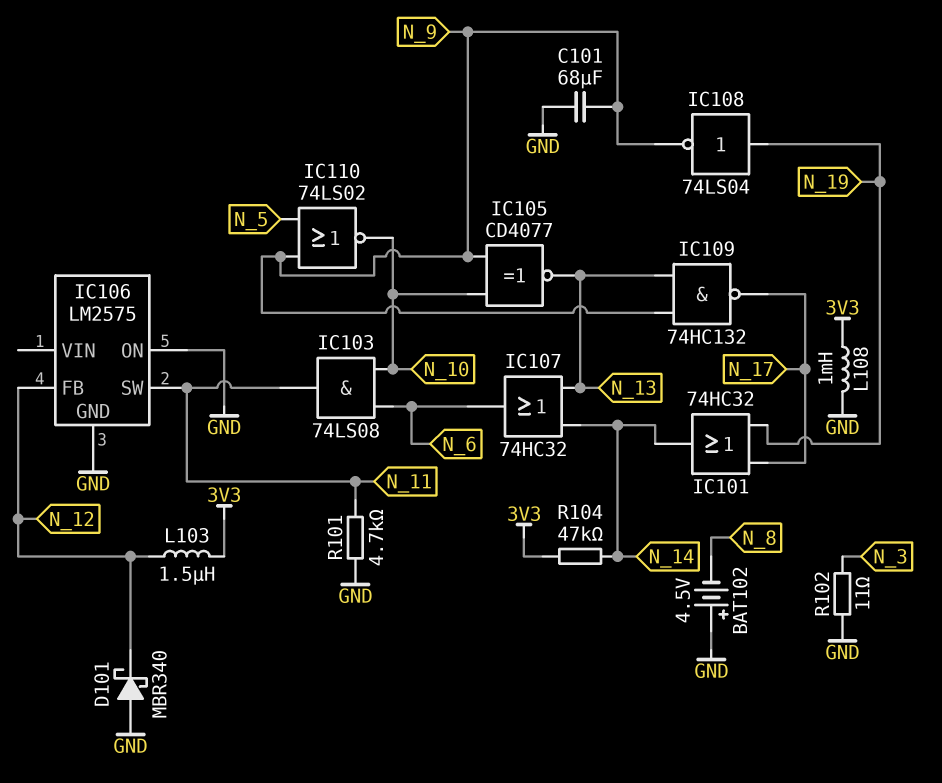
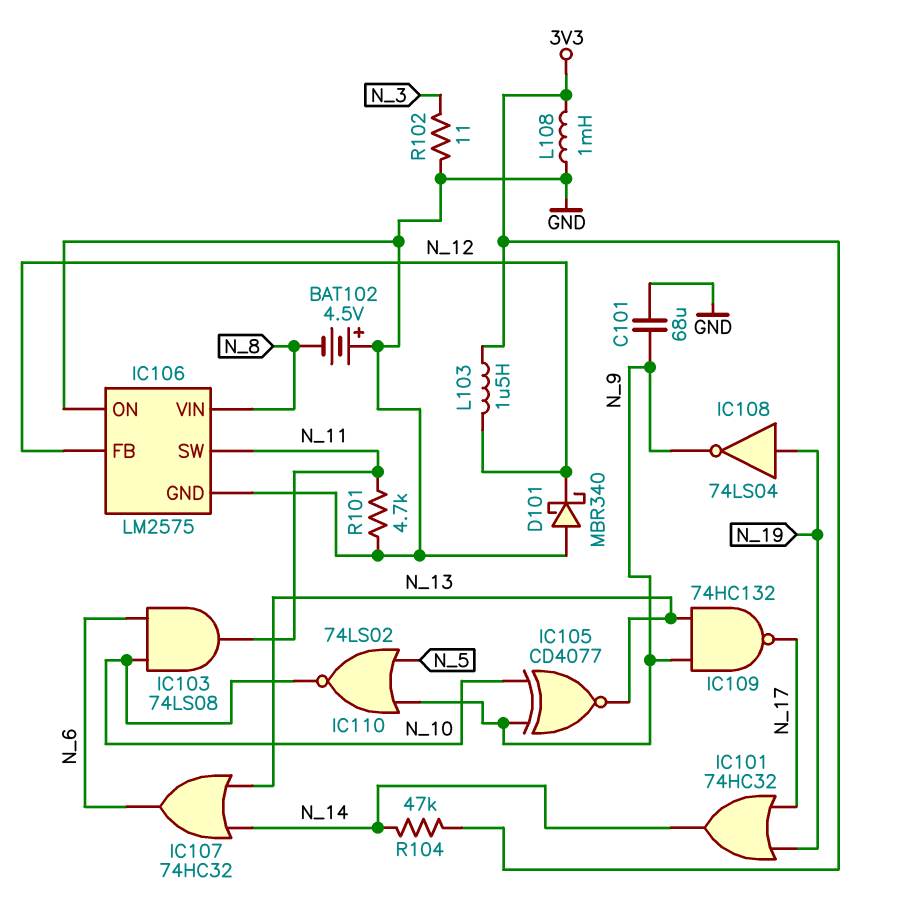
IC106 pin VIN: none -> N_8

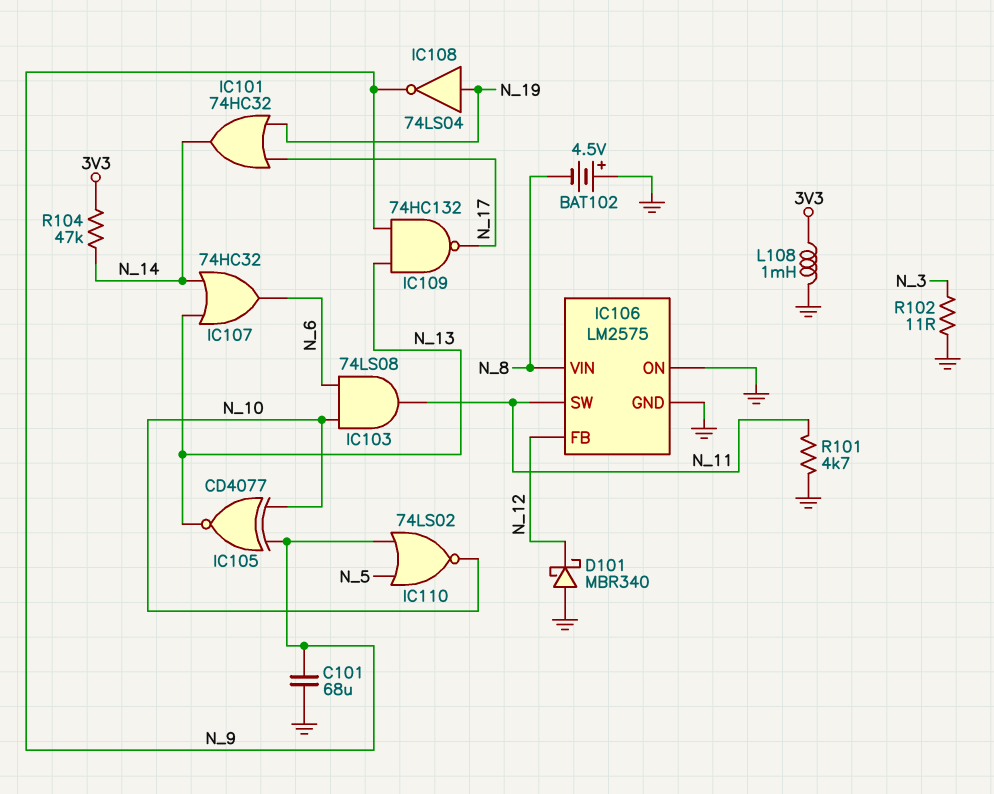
L103: 1.5uH (3V3, N_12) -> none

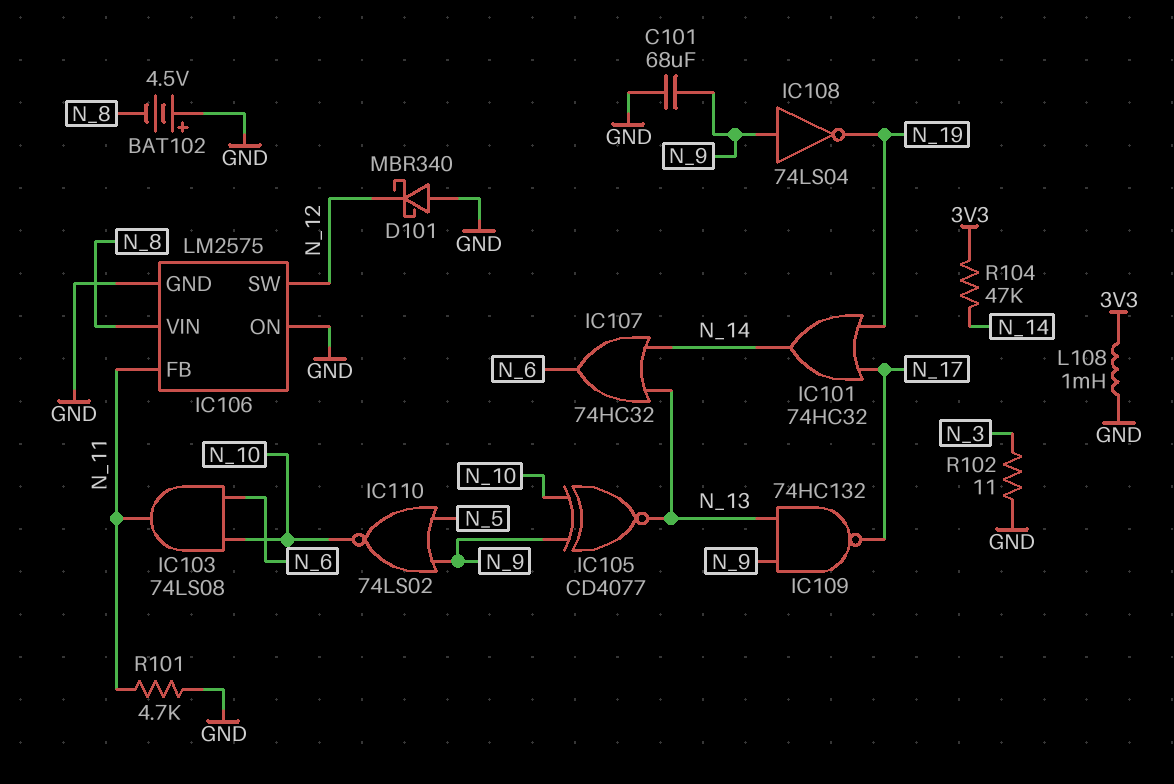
IC106 pin FB: N_12 -> N_11
IC106 pin SW: N_11 -> N_12
IC108: NOT 74LS04 (in N_19, out N_9) -> NOT 74LS04 (in N_9, out N_19)

